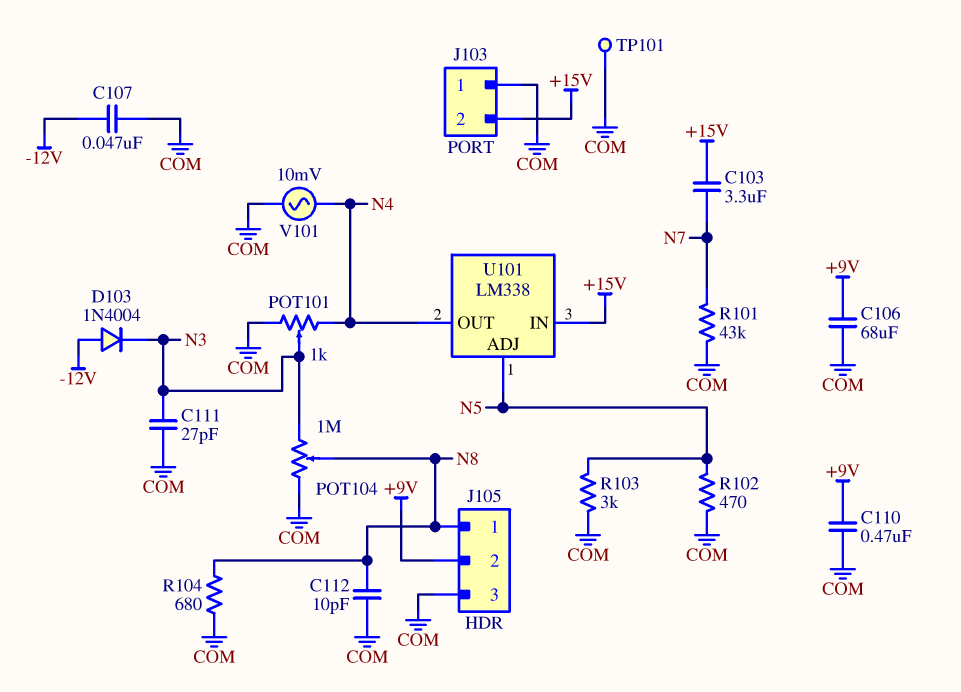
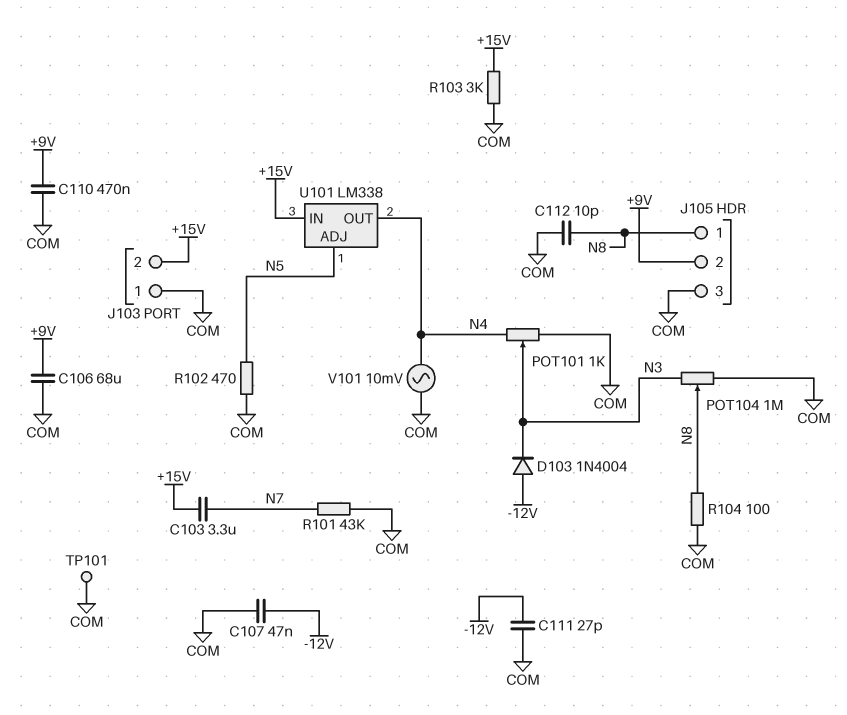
C111: 27pF (COM, N3) -> 27pF (-12V, COM)
R103: 3k (COM, N5) -> 3k (+15V, COM)
R104: 680 (COM, N8) -> 100 (COM, N8)

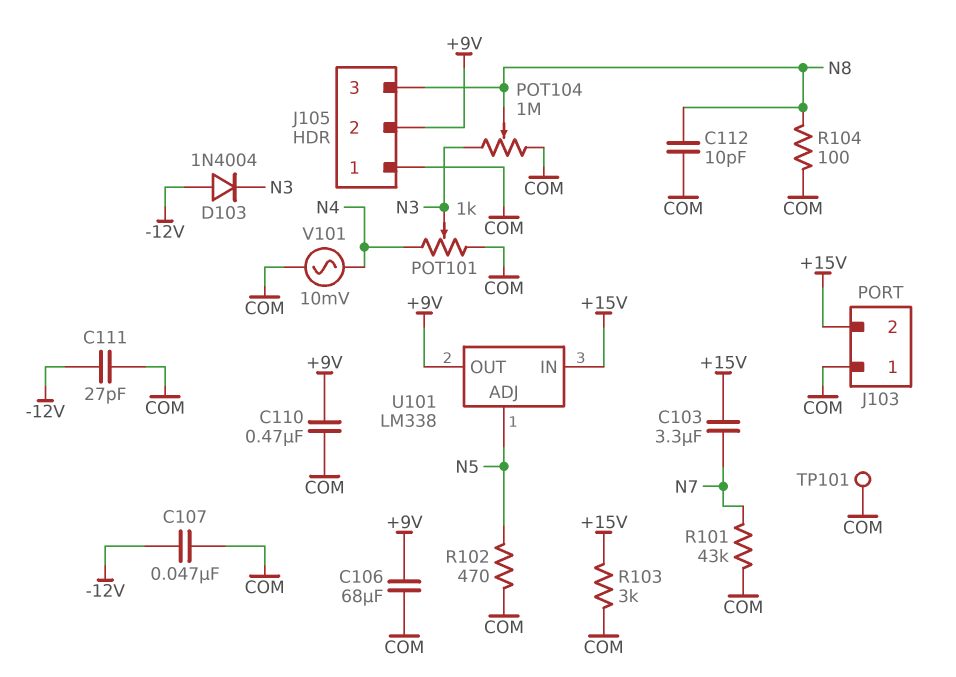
J105 pin 1: N8 -> COM
J105 pin 3: COM -> N8
U101 pin OUT: N4 -> +9V

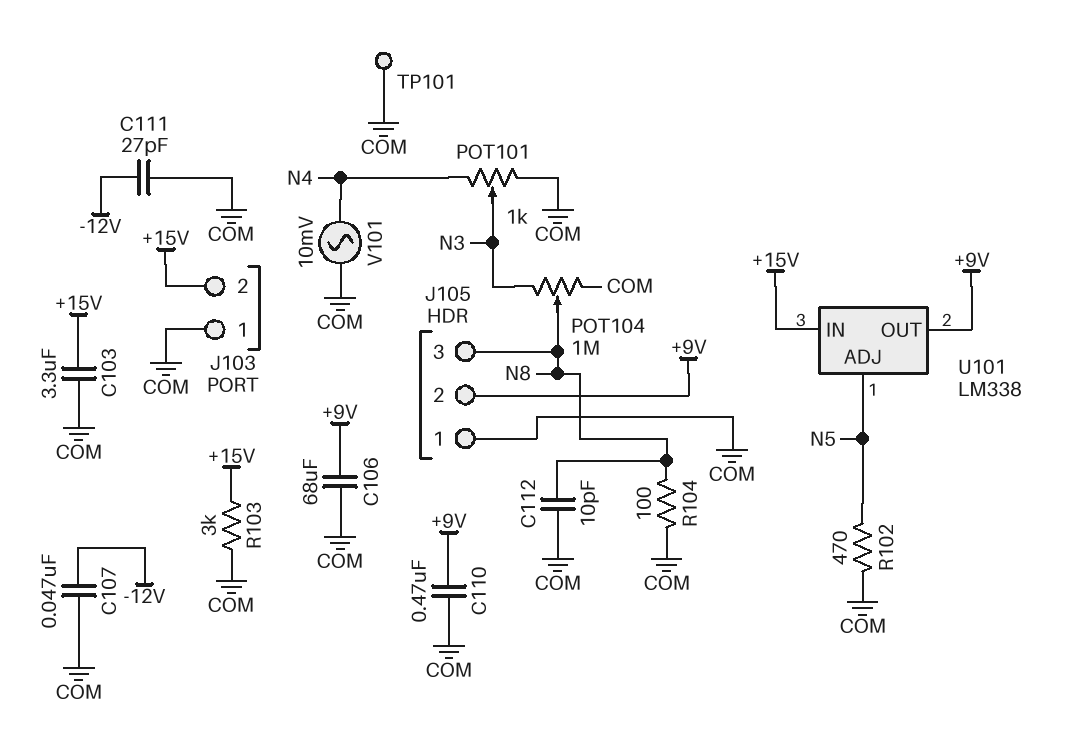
C103: 3.3uF (+15V, N7) -> 3.3uF (+15V, COM)
D103: diode 1N4004 (A -12V, K N3) -> none
R101: 43k (COM, N7) -> none

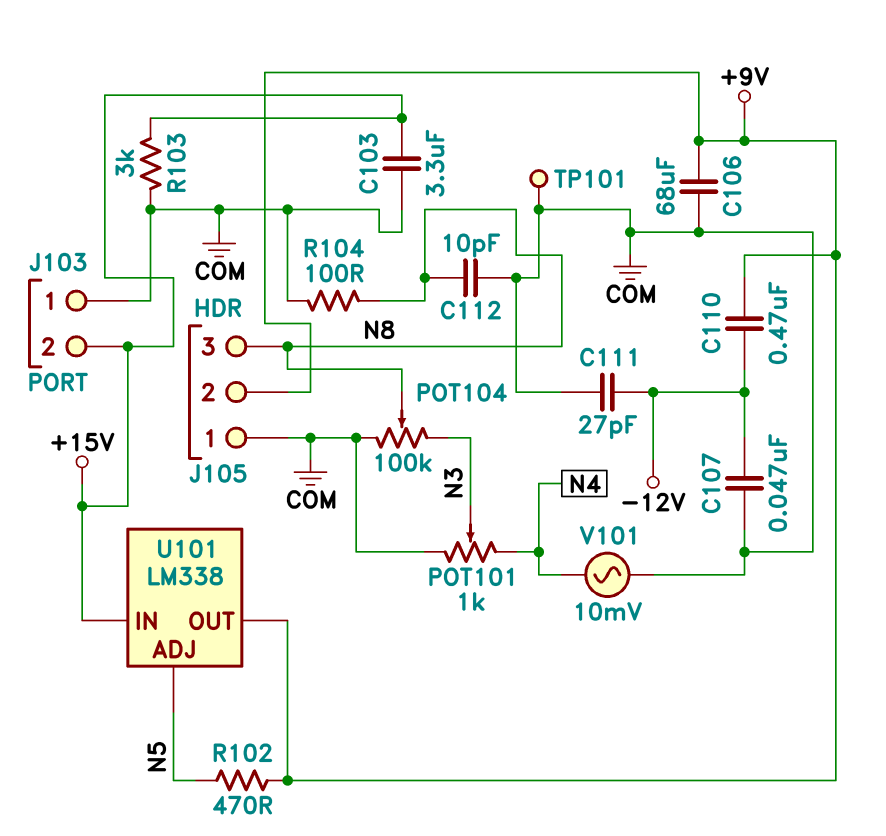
C110: 470nF (+9V, COM) -> 470nF (+9V, -12V)
POT104: 1M (COM, N3, wiper N8) -> 100k (COM, N3, wiper N8)
R102: 470 (COM, N5) -> 470 (+9V, N5)

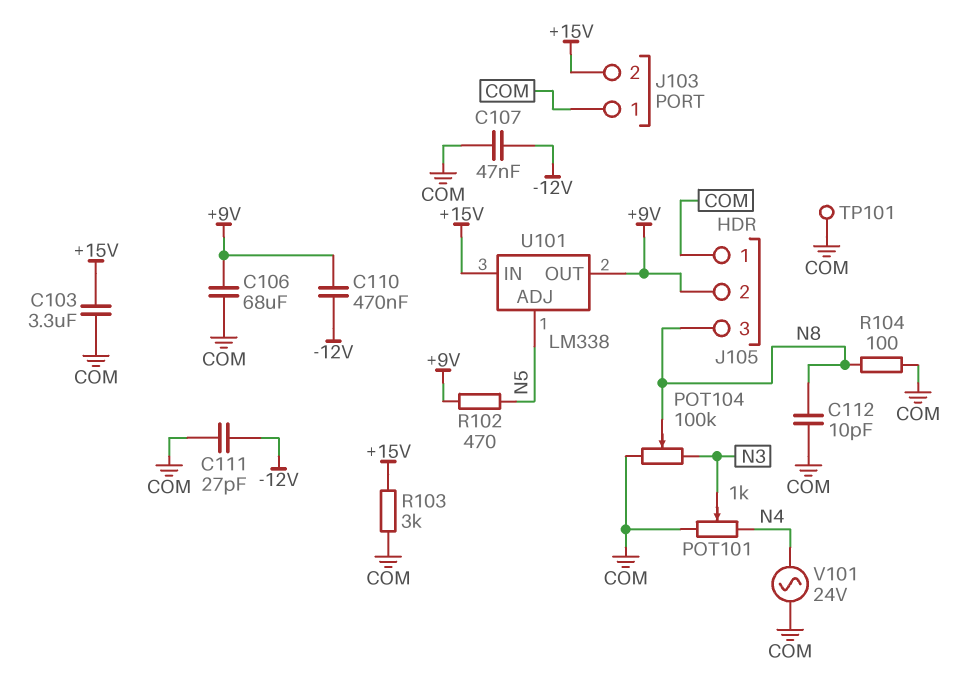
V101: AC 10mV (COM, N4) -> AC 24V (COM, N4)

